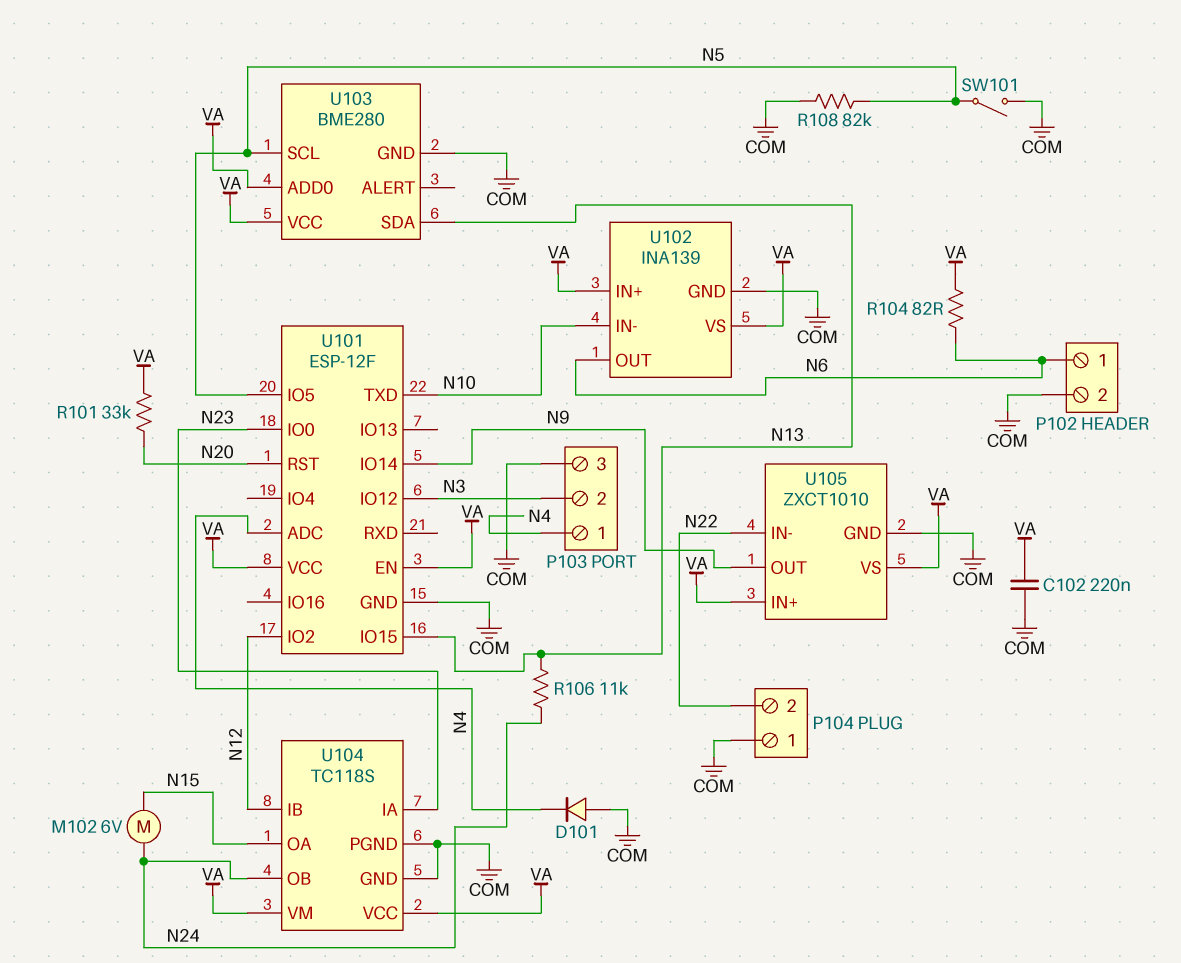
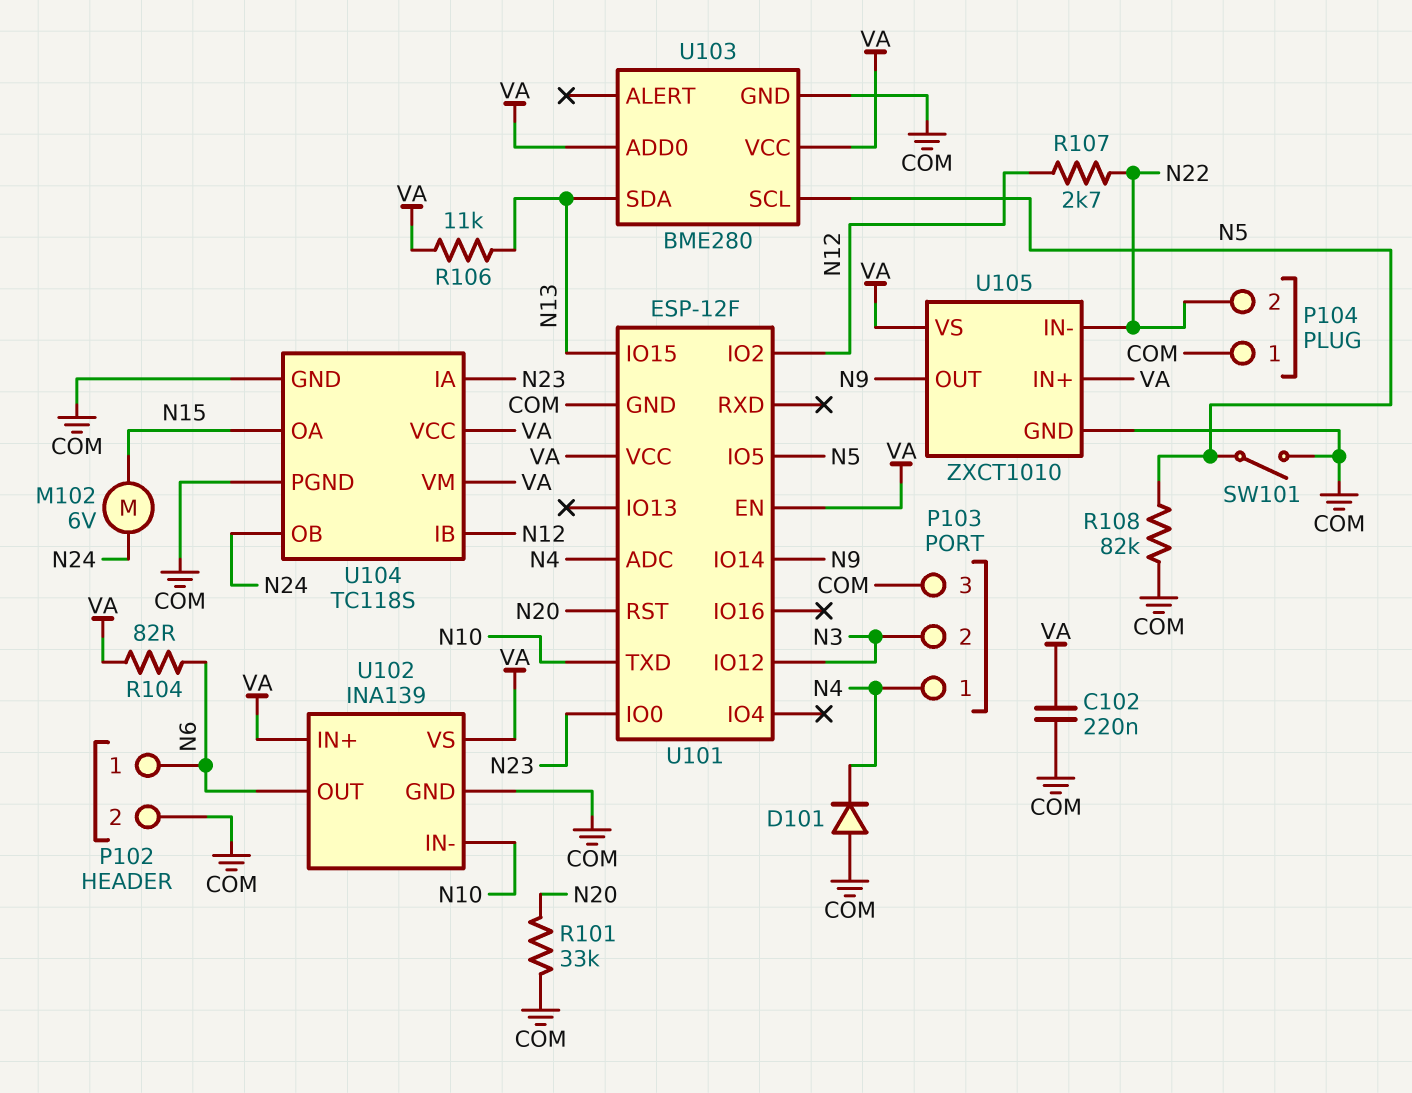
R101: 33k (N20, VA) -> 33k (COM, N20)
R106: 11k (N13, N24) -> 11k (N13, VA)
R107: none -> 2.7k (N12, N22)

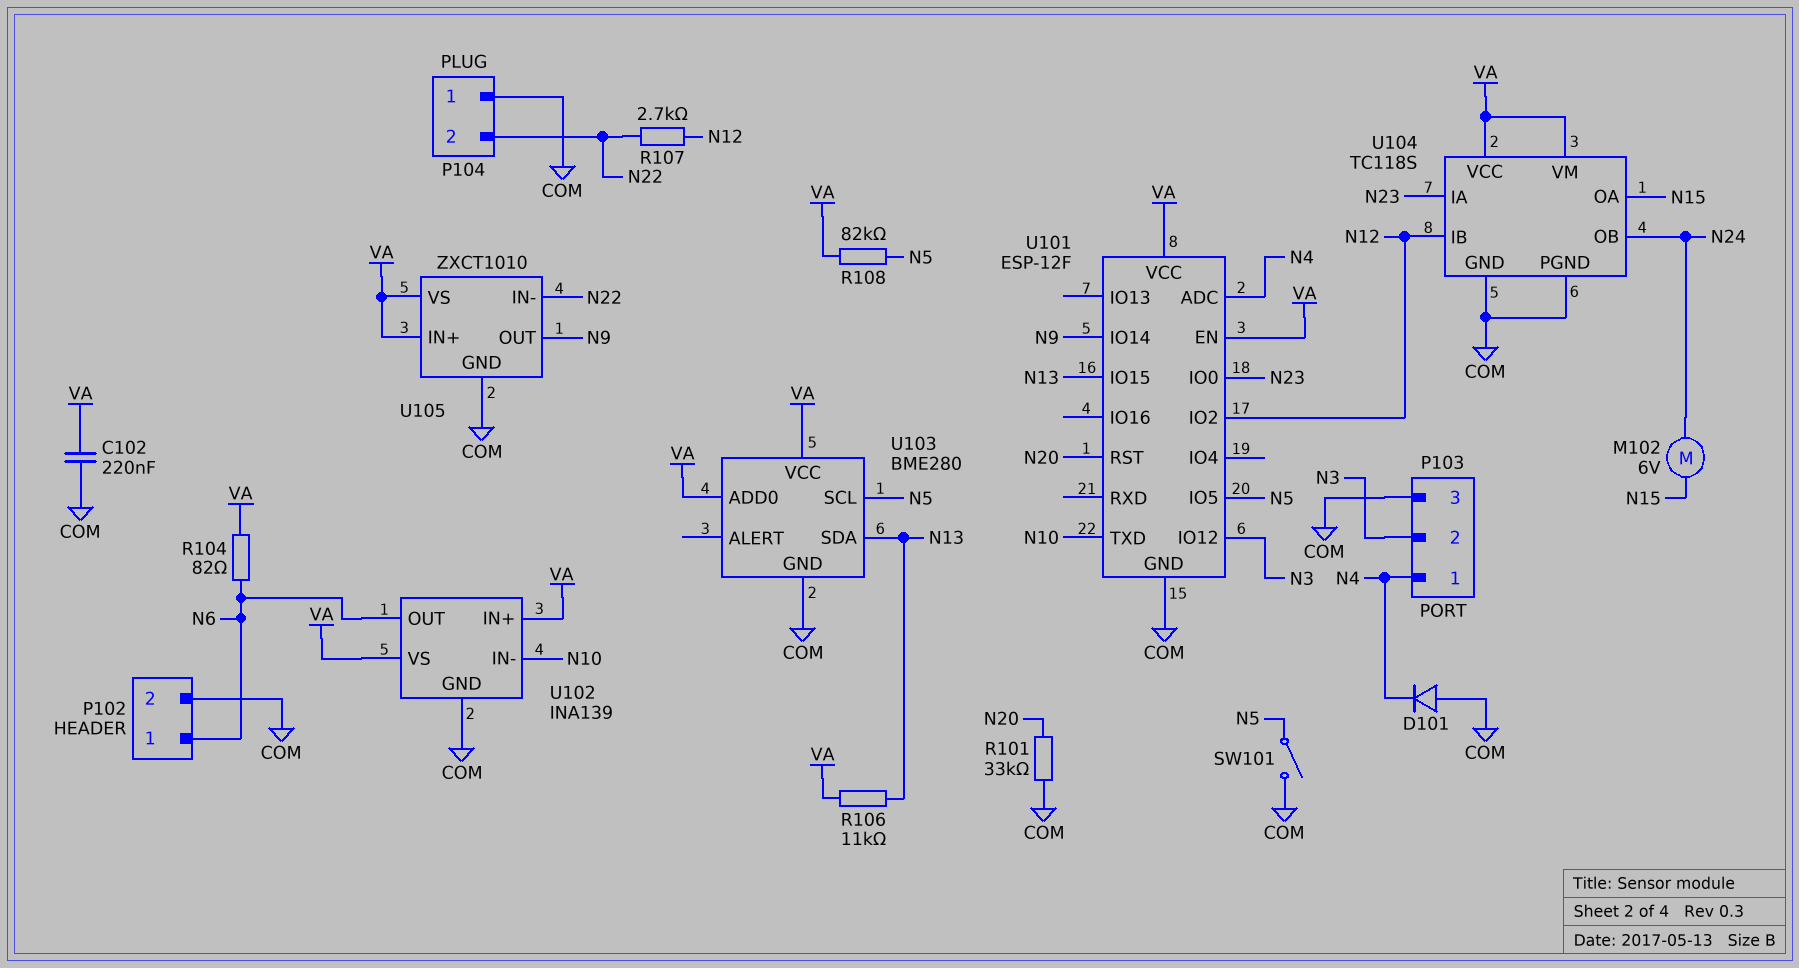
R108: 82k (COM, N5) -> 82k (N5, VA)

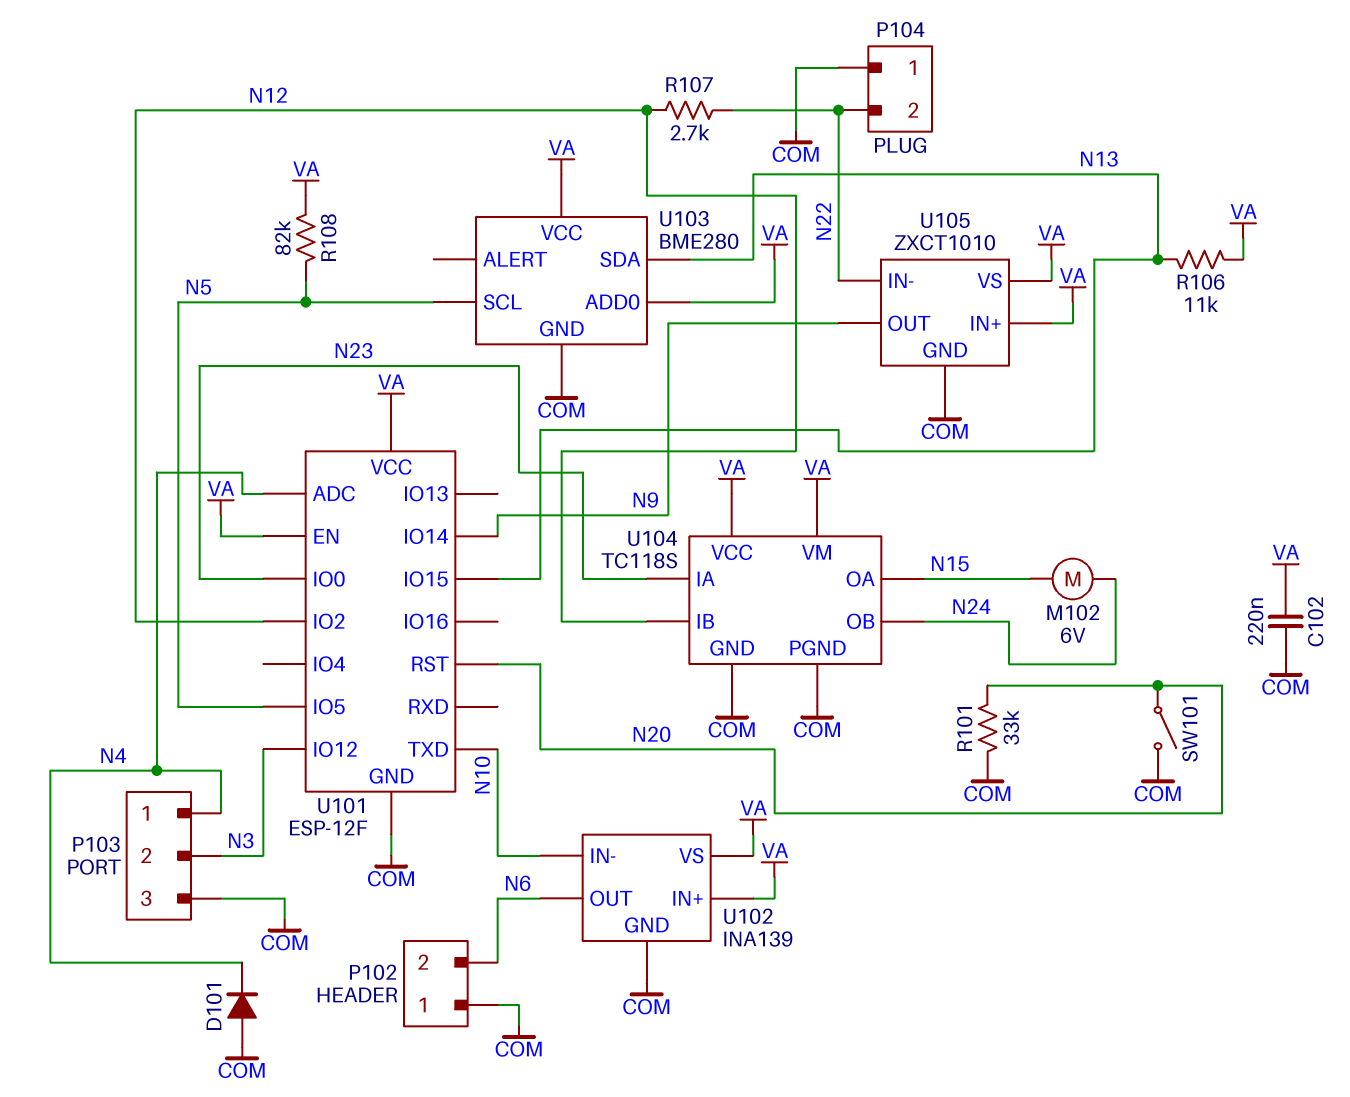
P102 pin 1: N6 -> COM
P102 pin 2: COM -> N6
R104: 82 (N6, VA) -> none
SW101: switch (COM, N5) -> switch (COM, N20)

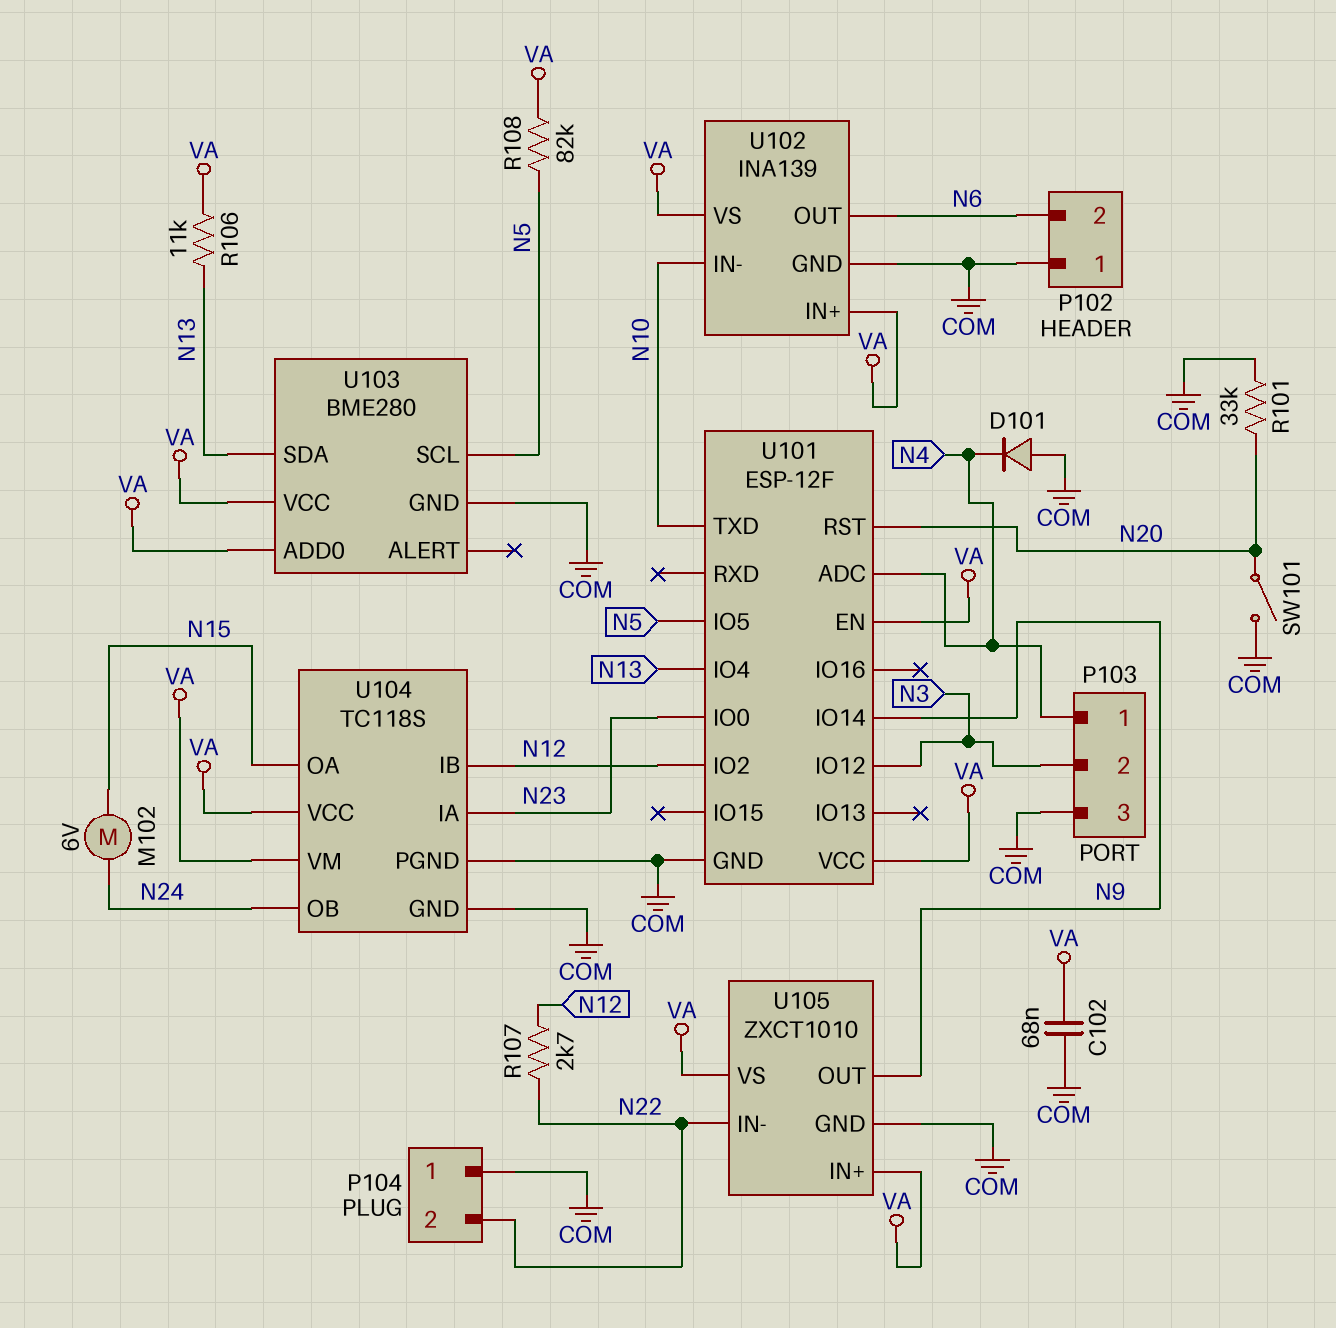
C102: 220nF (COM, VA) -> 68nF (COM, VA)
U101 pin IO4: none -> N13
U101 pin IO15: N13 -> none

